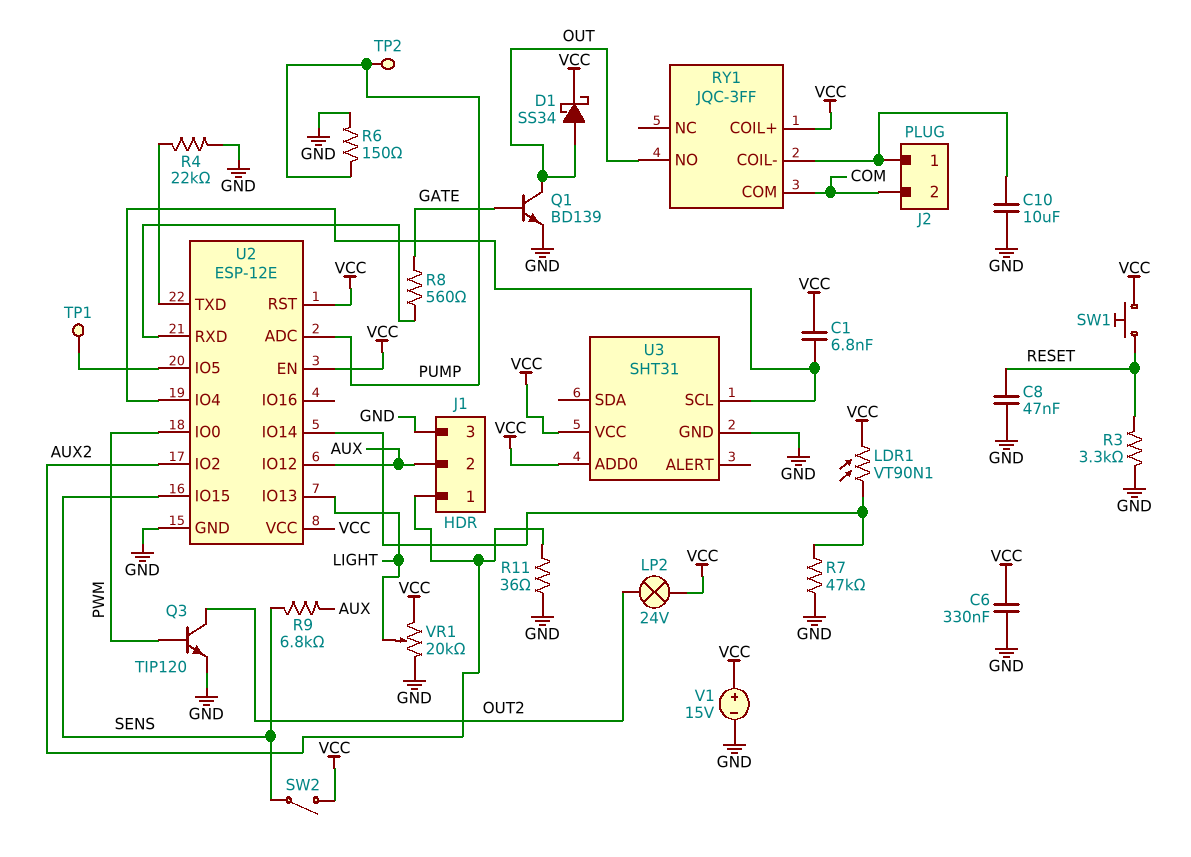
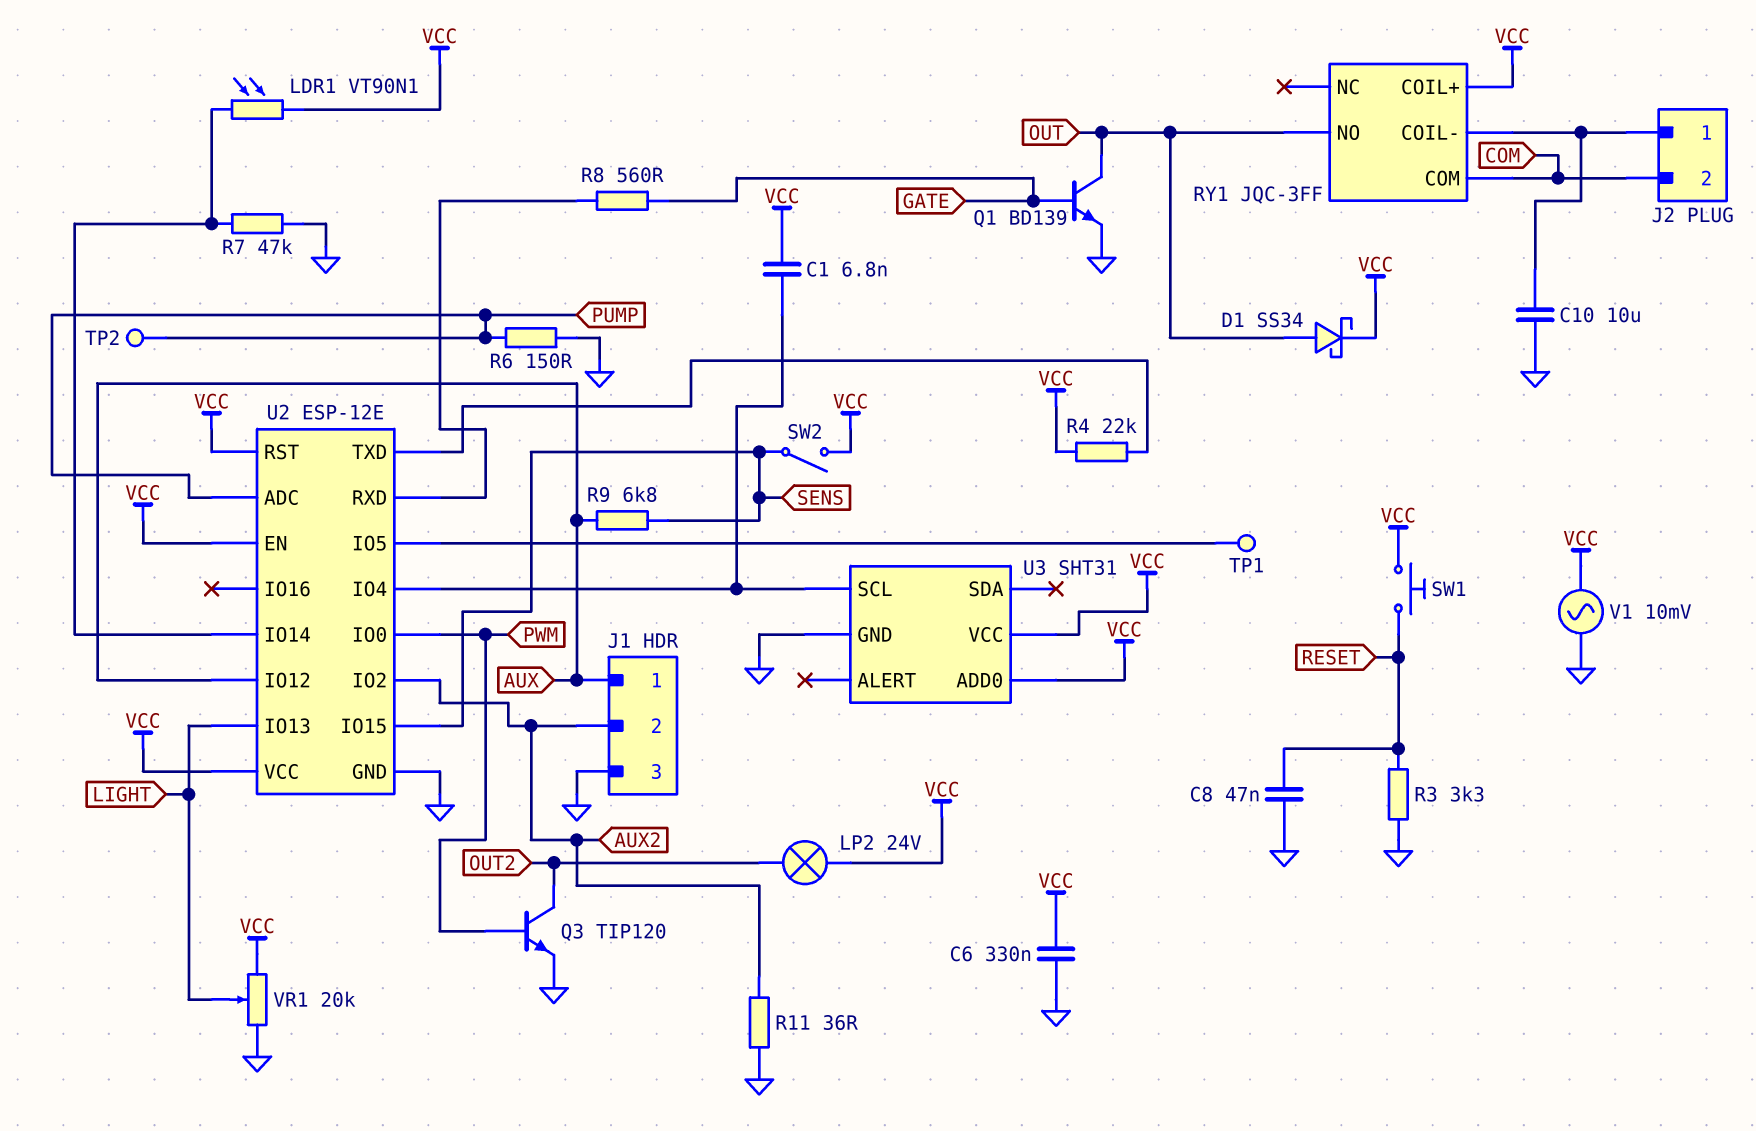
J1 pin 1: AUX2 -> AUX
J1 pin 2: AUX -> AUX2
R4: 22k (GND, U2/TXD) -> 22k (U2/TXD, VCC)
V1: 15V (plus VCC, minus GND) -> AC 10mV (GND, VCC)

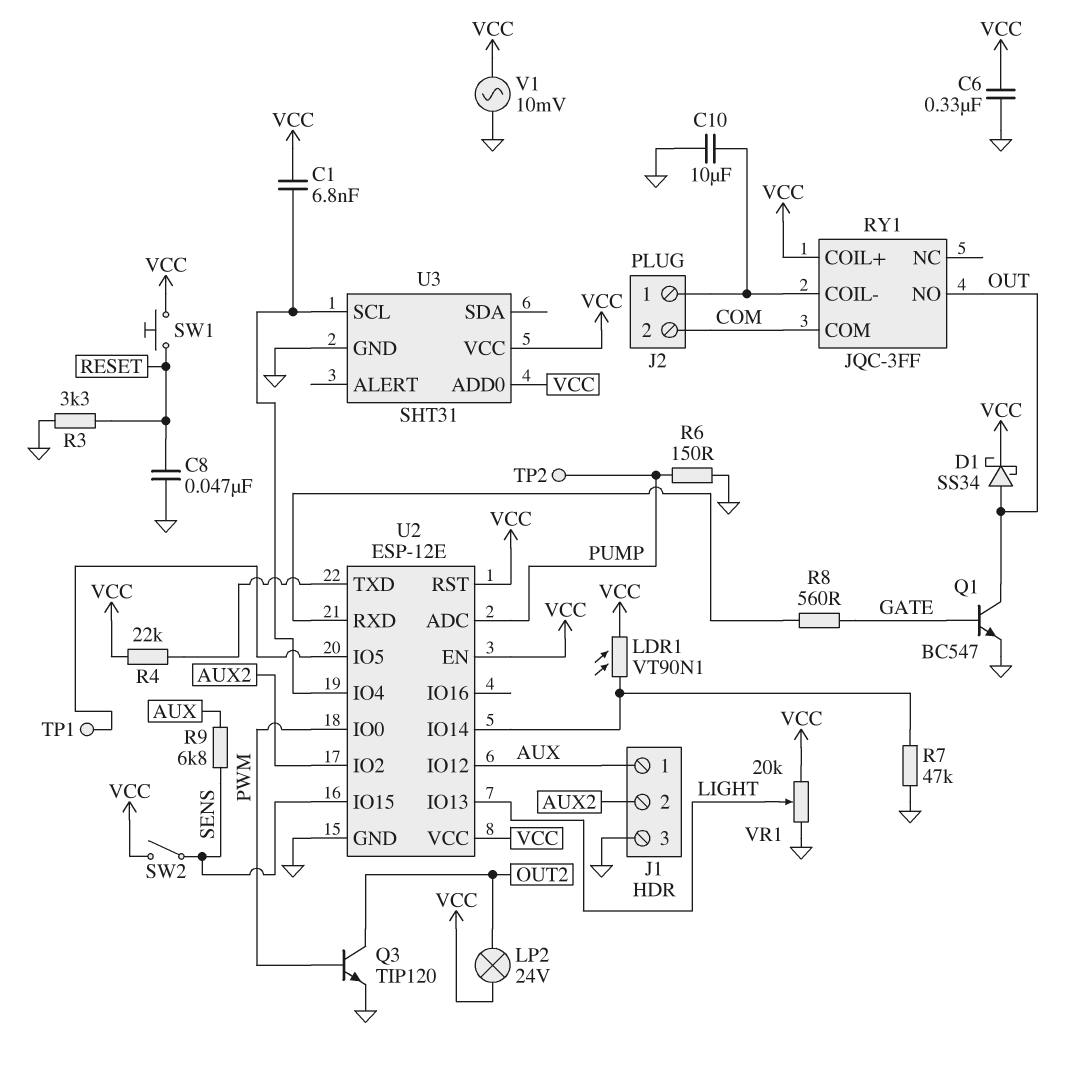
Q1: NPN BD139 (B GATE, C OUT, E GND) -> NPN BC547 (B GATE, C OUT, E GND)
R11: 36 (AUX2, GND) -> none

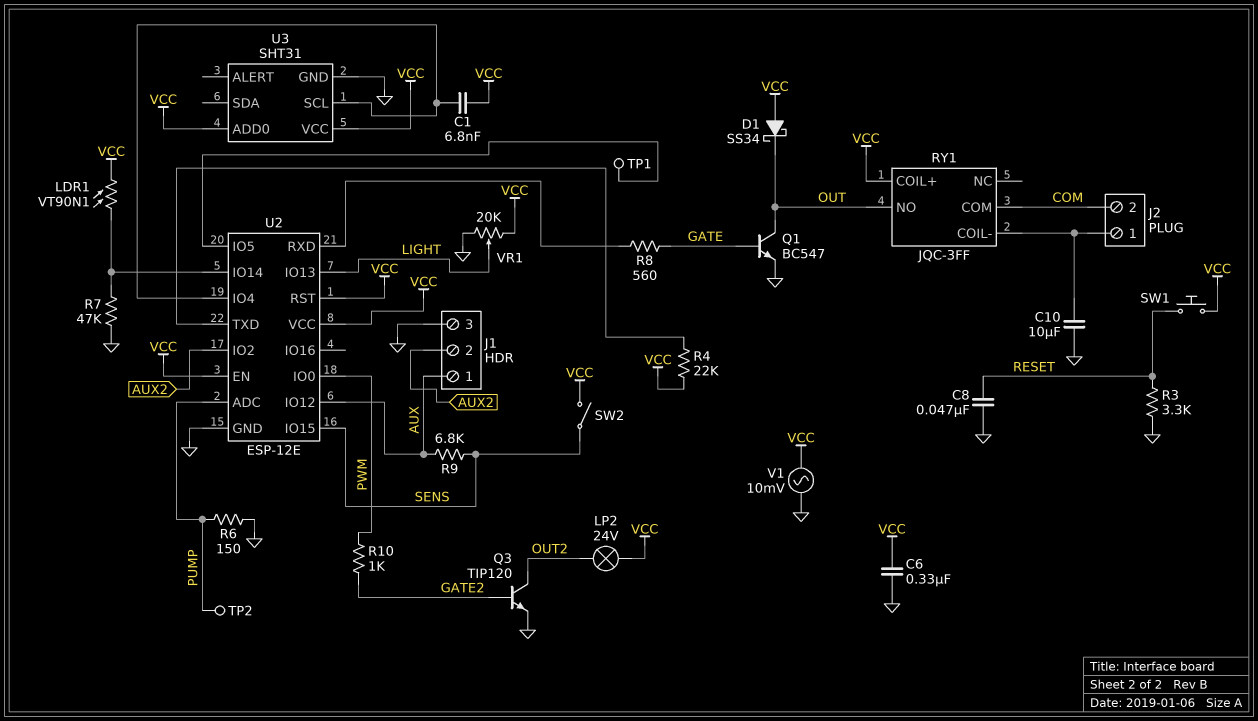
D1: schottky SS34 (A OUT, K VCC) -> schottky SS34 (A VCC, K OUT)
Q3: NPN TIP120 (B PWM, C OUT2, E GND) -> NPN TIP120 (B GATE2, C OUT2, E GND)
R10: none -> 1k (GATE2, PWM)

